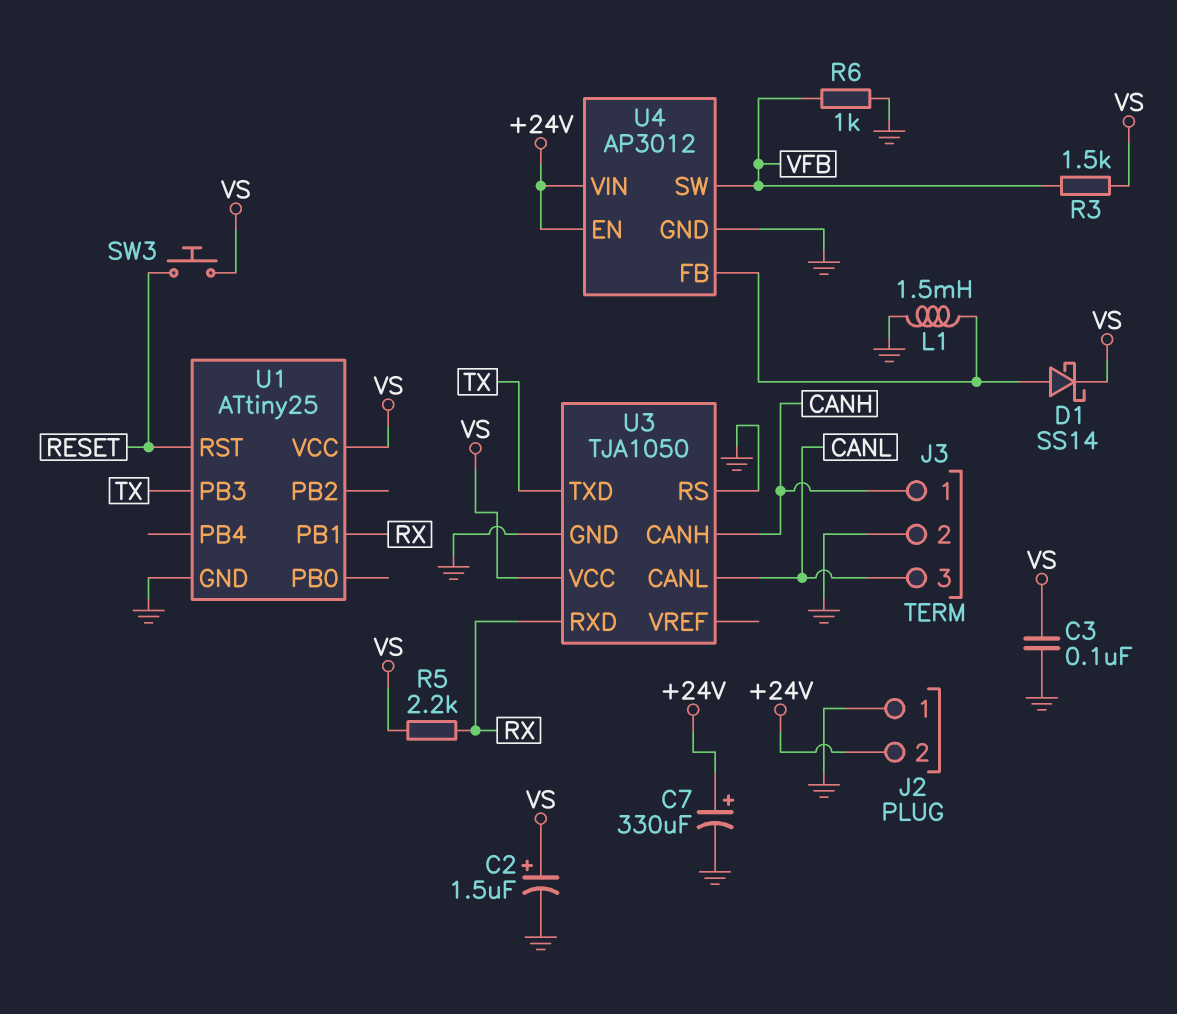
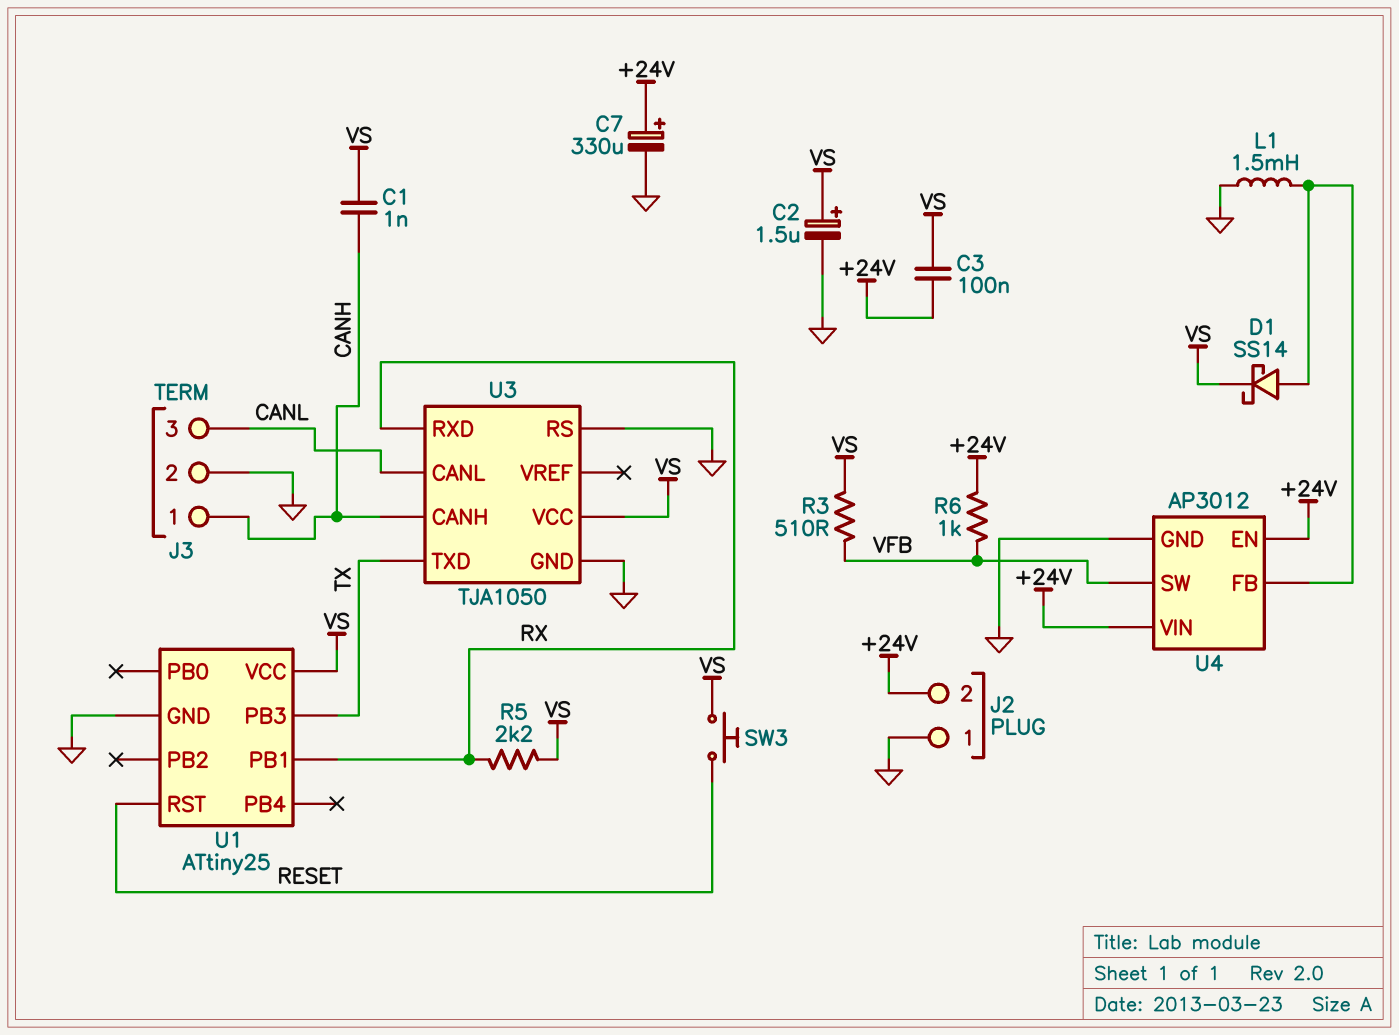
C1: none -> 1nF (CANH, VS)
C3: 100nF (GND, VS) -> 100nF (+24V, VS)
R3: 1.5k (VFB, VS) -> 510 (VFB, VS)
R6: 1k (GND, VFB) -> 1k (+24V, VFB)

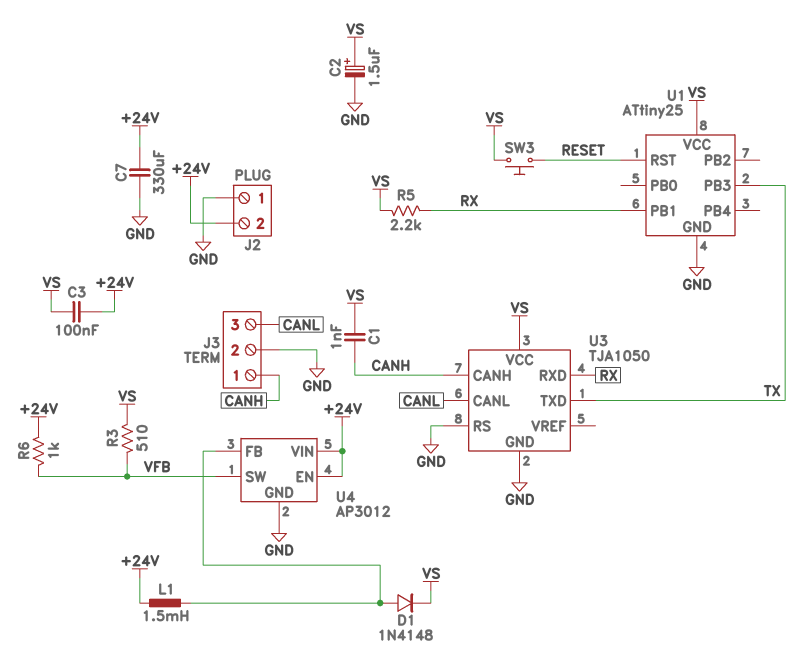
C7: 330uF (plus +24V, minus GND) -> 330uF (+24V, GND)
D1: schottky SS14 (A U4/FB, K VS) -> diode 1N4148 (A U4/FB, K VS)
L1: 1.5mH (GND, U4/FB) -> 1.5mH (+24V, U4/FB)

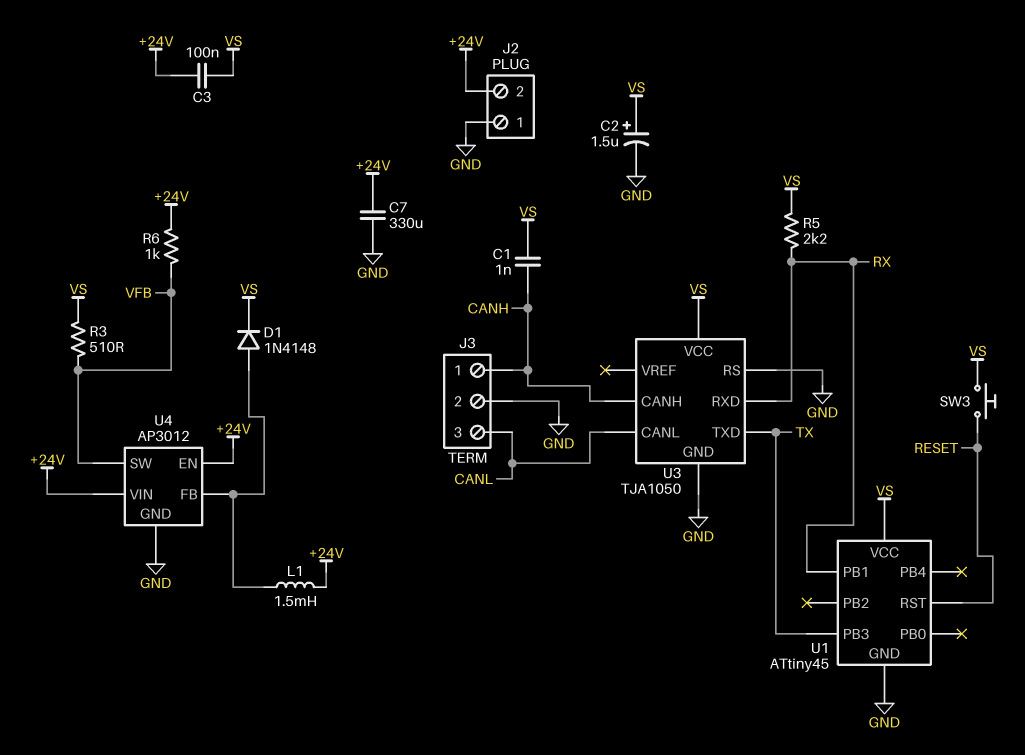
U1: ATtiny25 -> ATtiny45

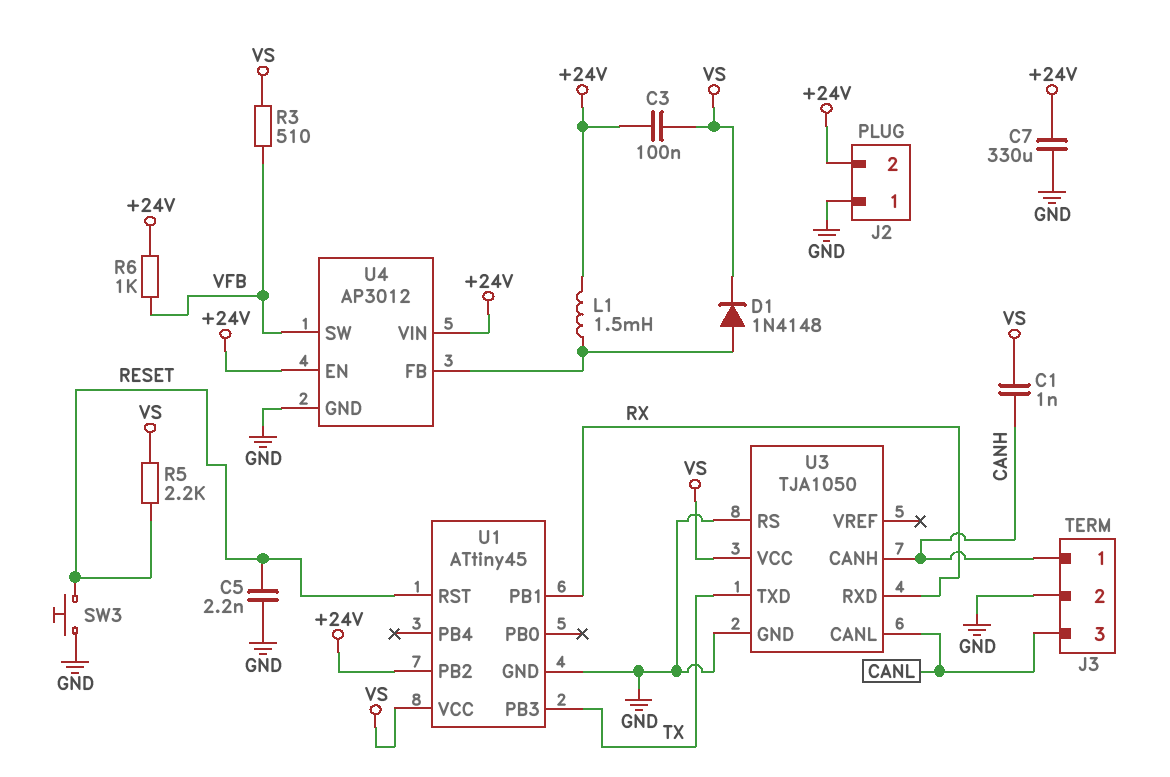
C2: 1.5uF (plus VS, minus GND) -> none
C5: none -> 2.2nF (GND, RESET)
R5: 2.2k (RX, VS) -> 2.2k (RESET, VS)
SW3: button (RESET, VS) -> button (GND, RESET)
U1 pin PB2: none -> +24V

